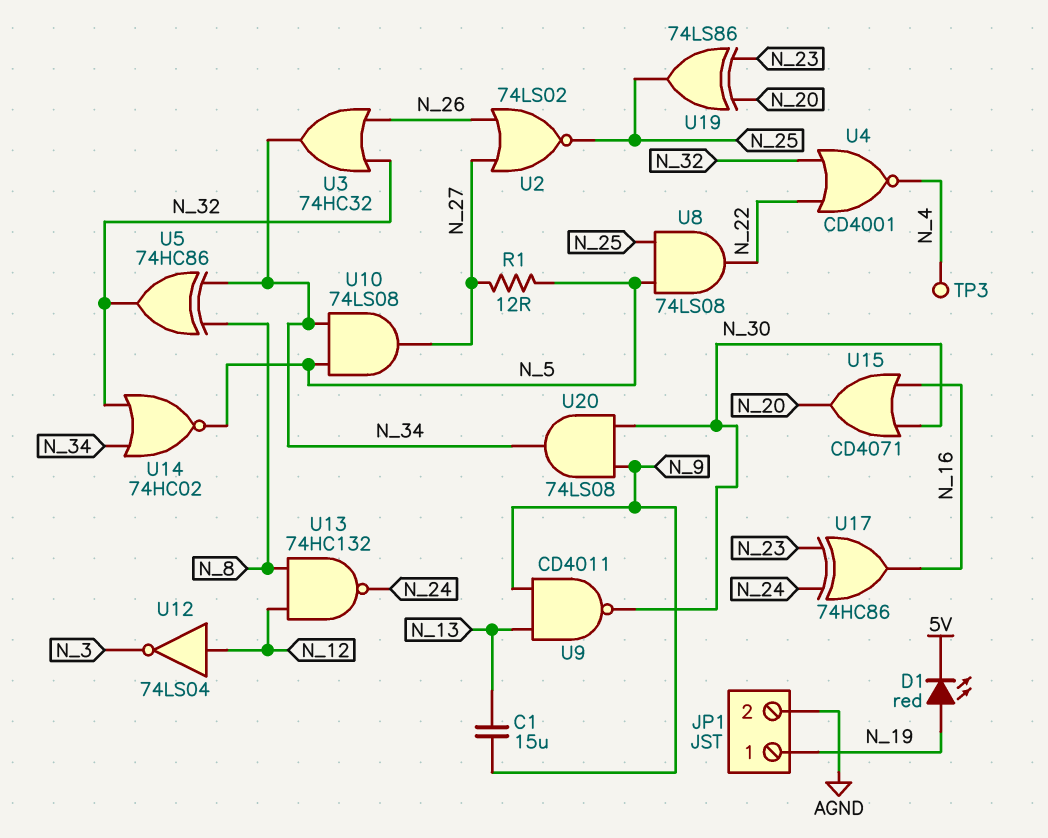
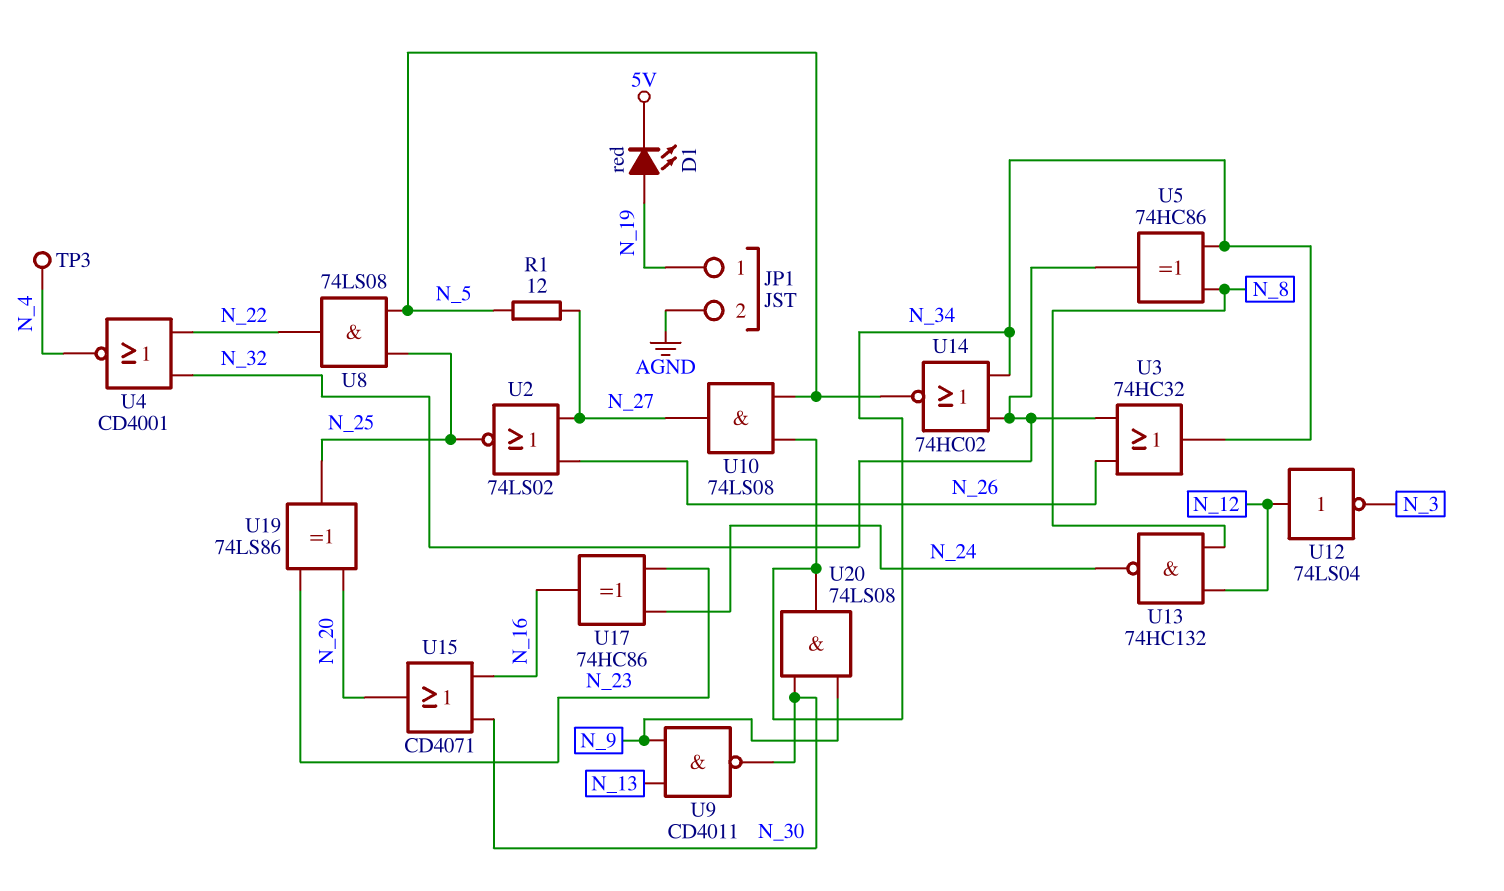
C1: 15uF (N_9, N_13) -> none

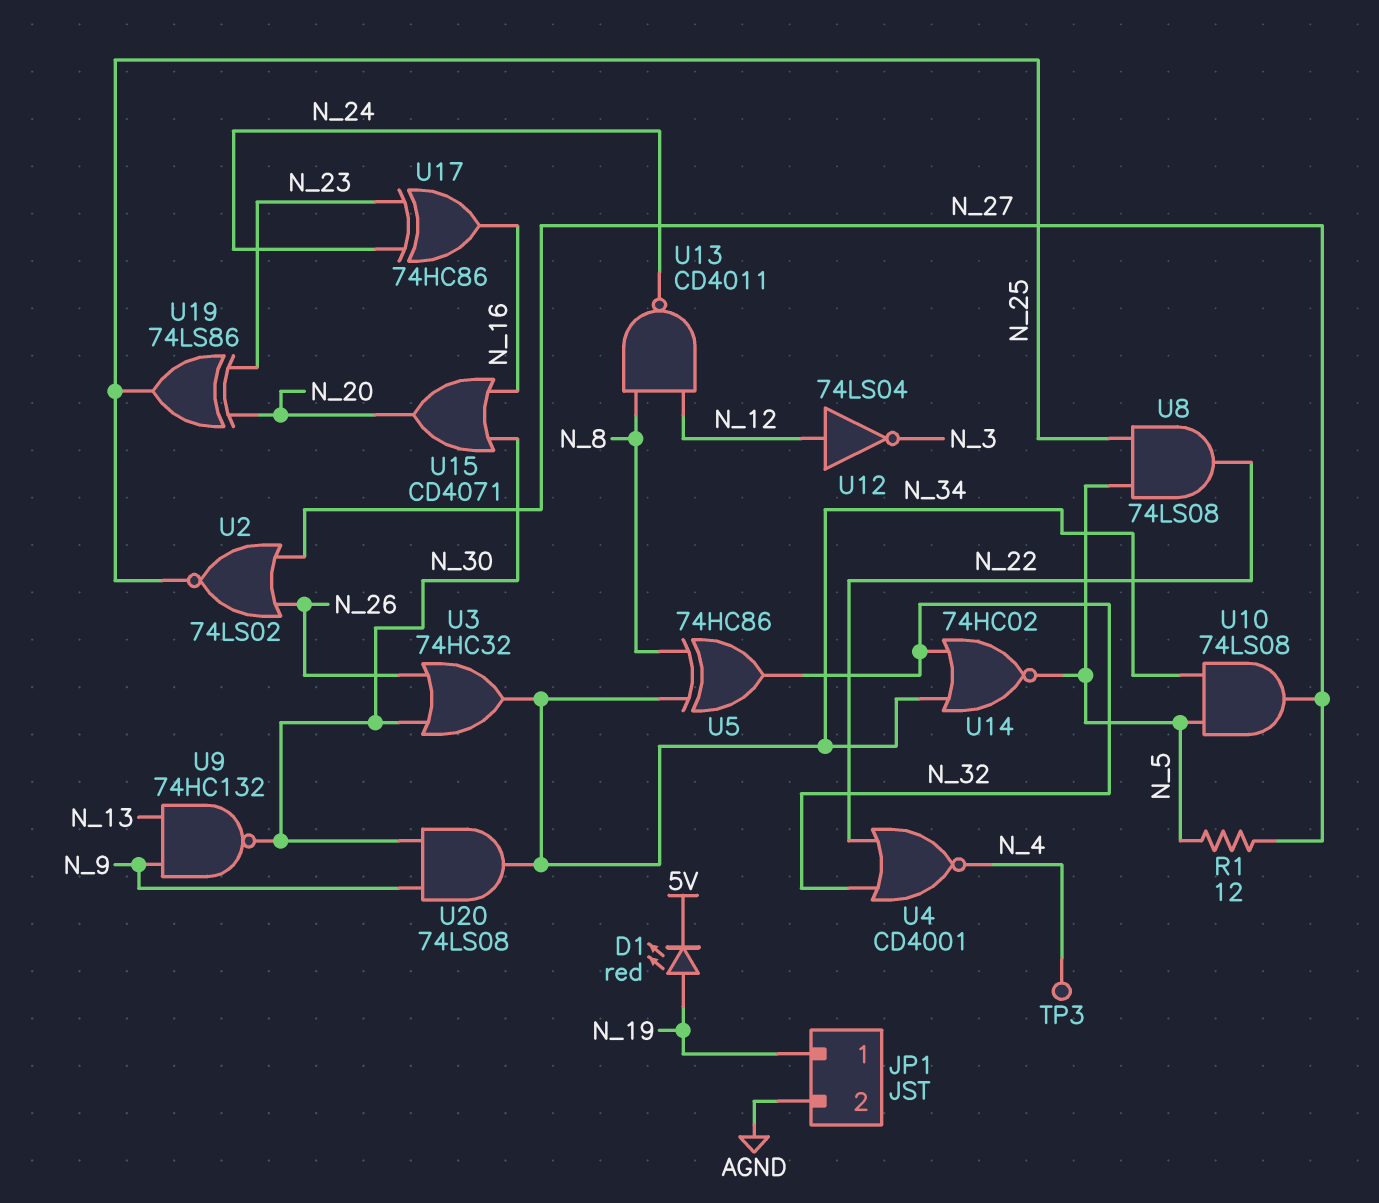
U3: OR 74HC32 (in N_26, in N_32, out N_34) -> OR 74HC32 (in N_26, in N_30, out N_34)
U9: NAND CD4011 (in N_9, in N_13, out N_30) -> NAND 74HC132 (in N_9, in N_13, out N_30)
U13: NAND 74HC132 (in N_8, in N_12, out N_24) -> NAND CD4011 (in N_8, in N_12, out N_24)

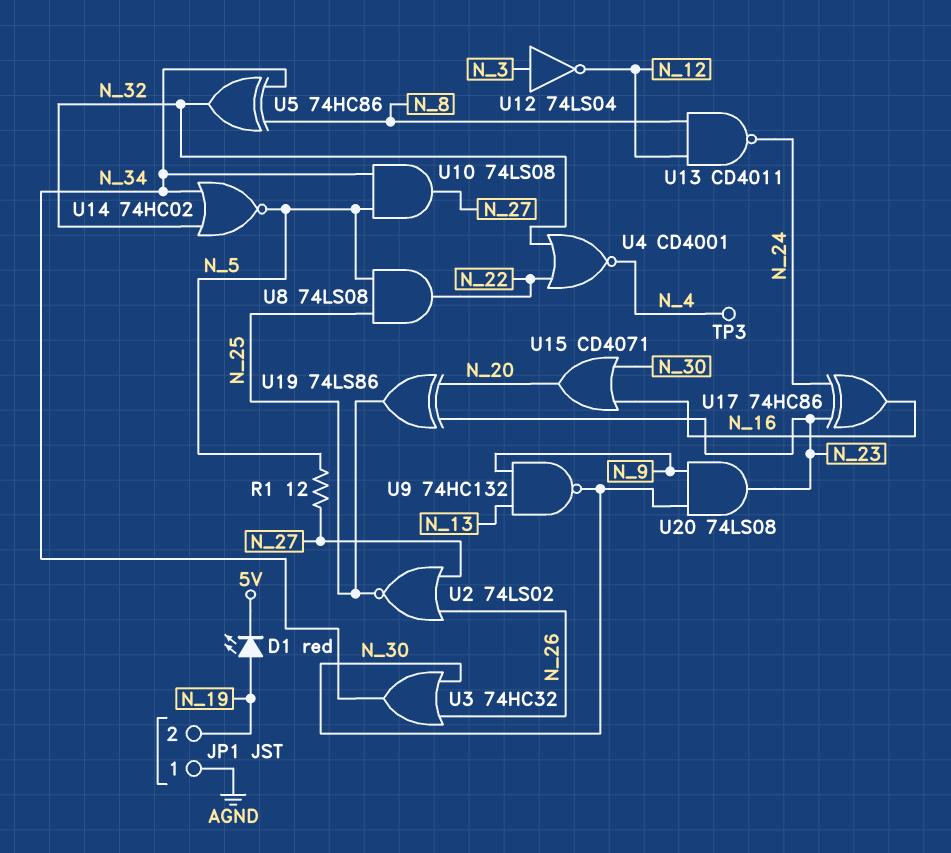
JP1 pin 1: N_19 -> AGND
JP1 pin 2: AGND -> N_19
U12: NOT 74LS04 (in N_12, out N_3) -> NOT 74LS04 (in N_3, out N_12)
U20: AND 74LS08 (in N_9, in N_30, out N_34) -> AND 74LS08 (in N_9, in N_30, out N_23)

